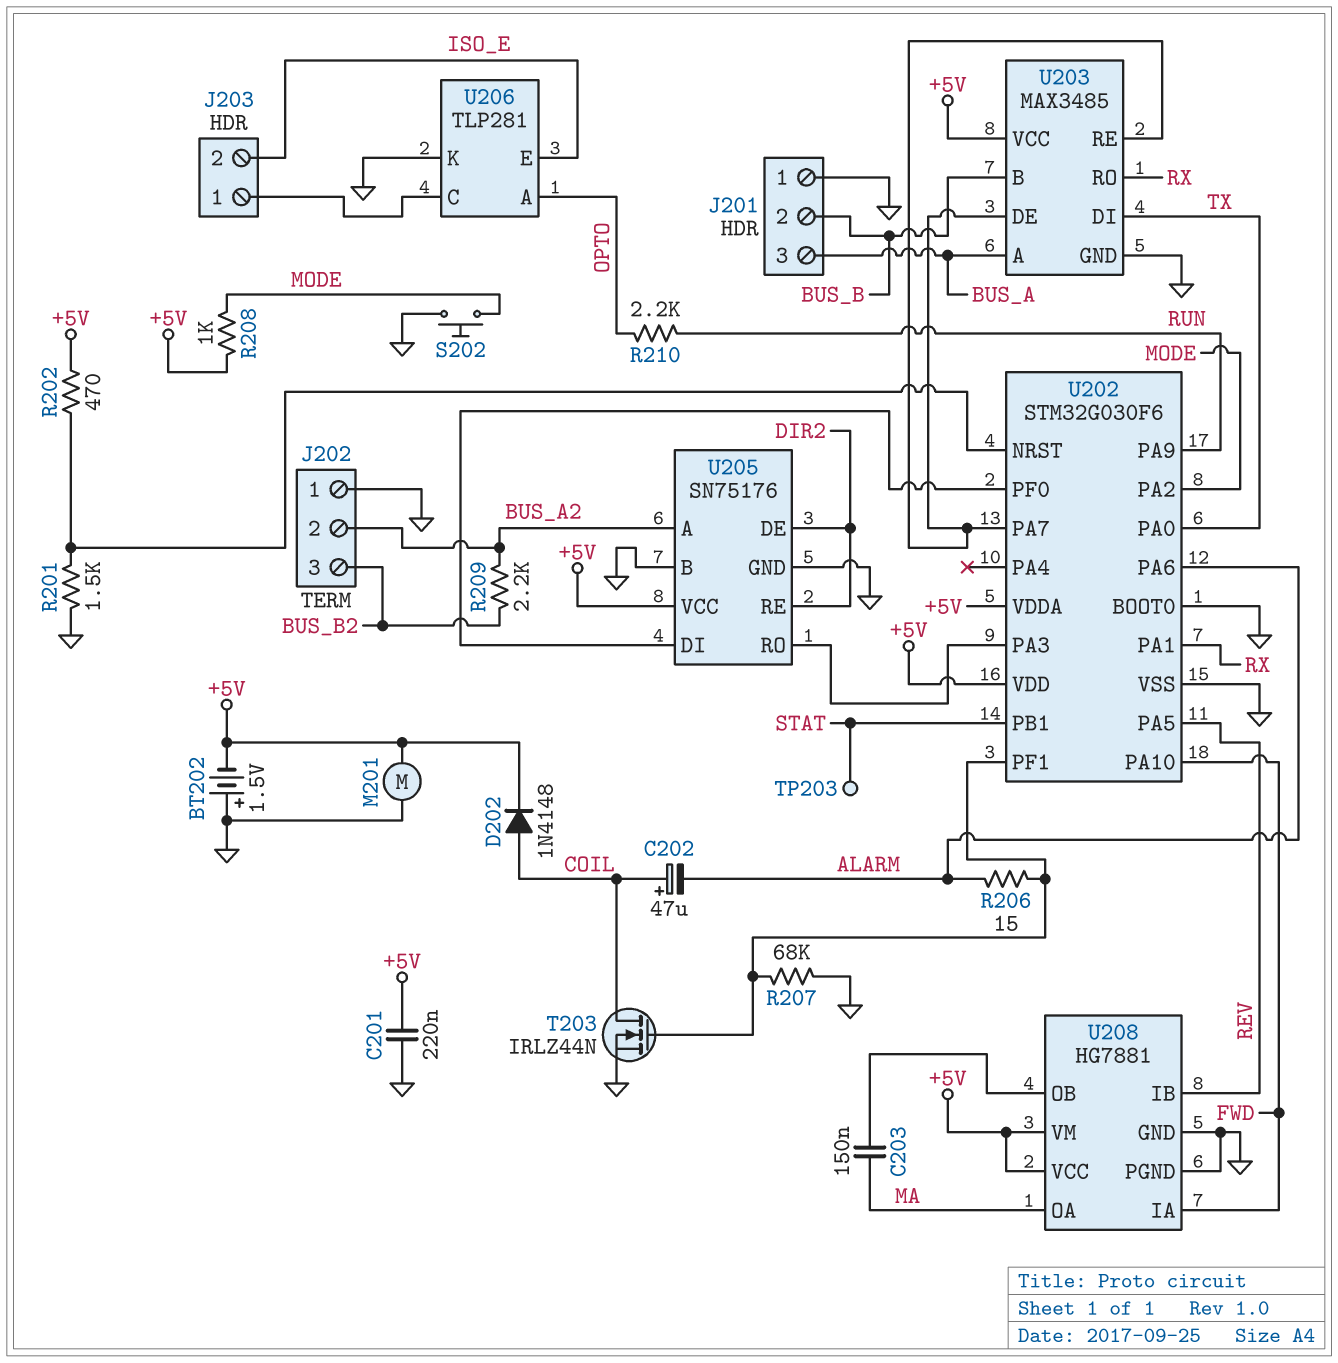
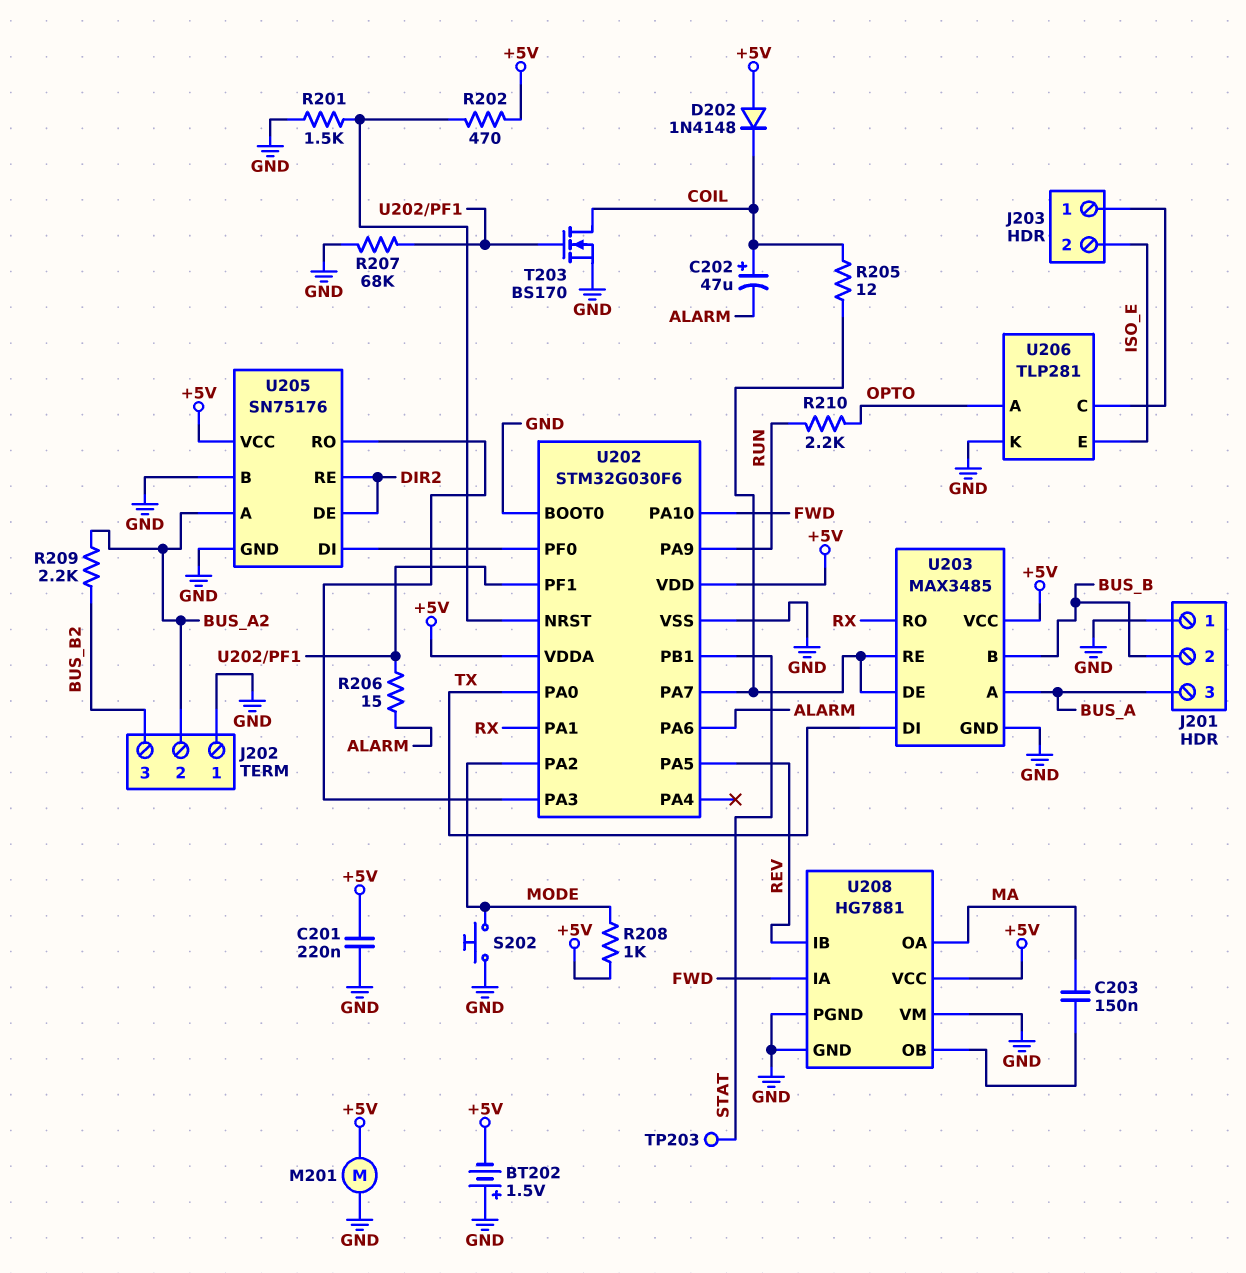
D202: diode 1N4148 (A COIL, K +5V) -> diode 1N4148 (A +5V, K COIL)
R205: none -> 12 (COIL, U202/PA7)
T203: NMOS IRLZ44N (G U202/PF1, D COIL, S GND) -> NMOS BS170 (G U202/PF1, D COIL, S GND)
U208 pin VM: +5V -> GND

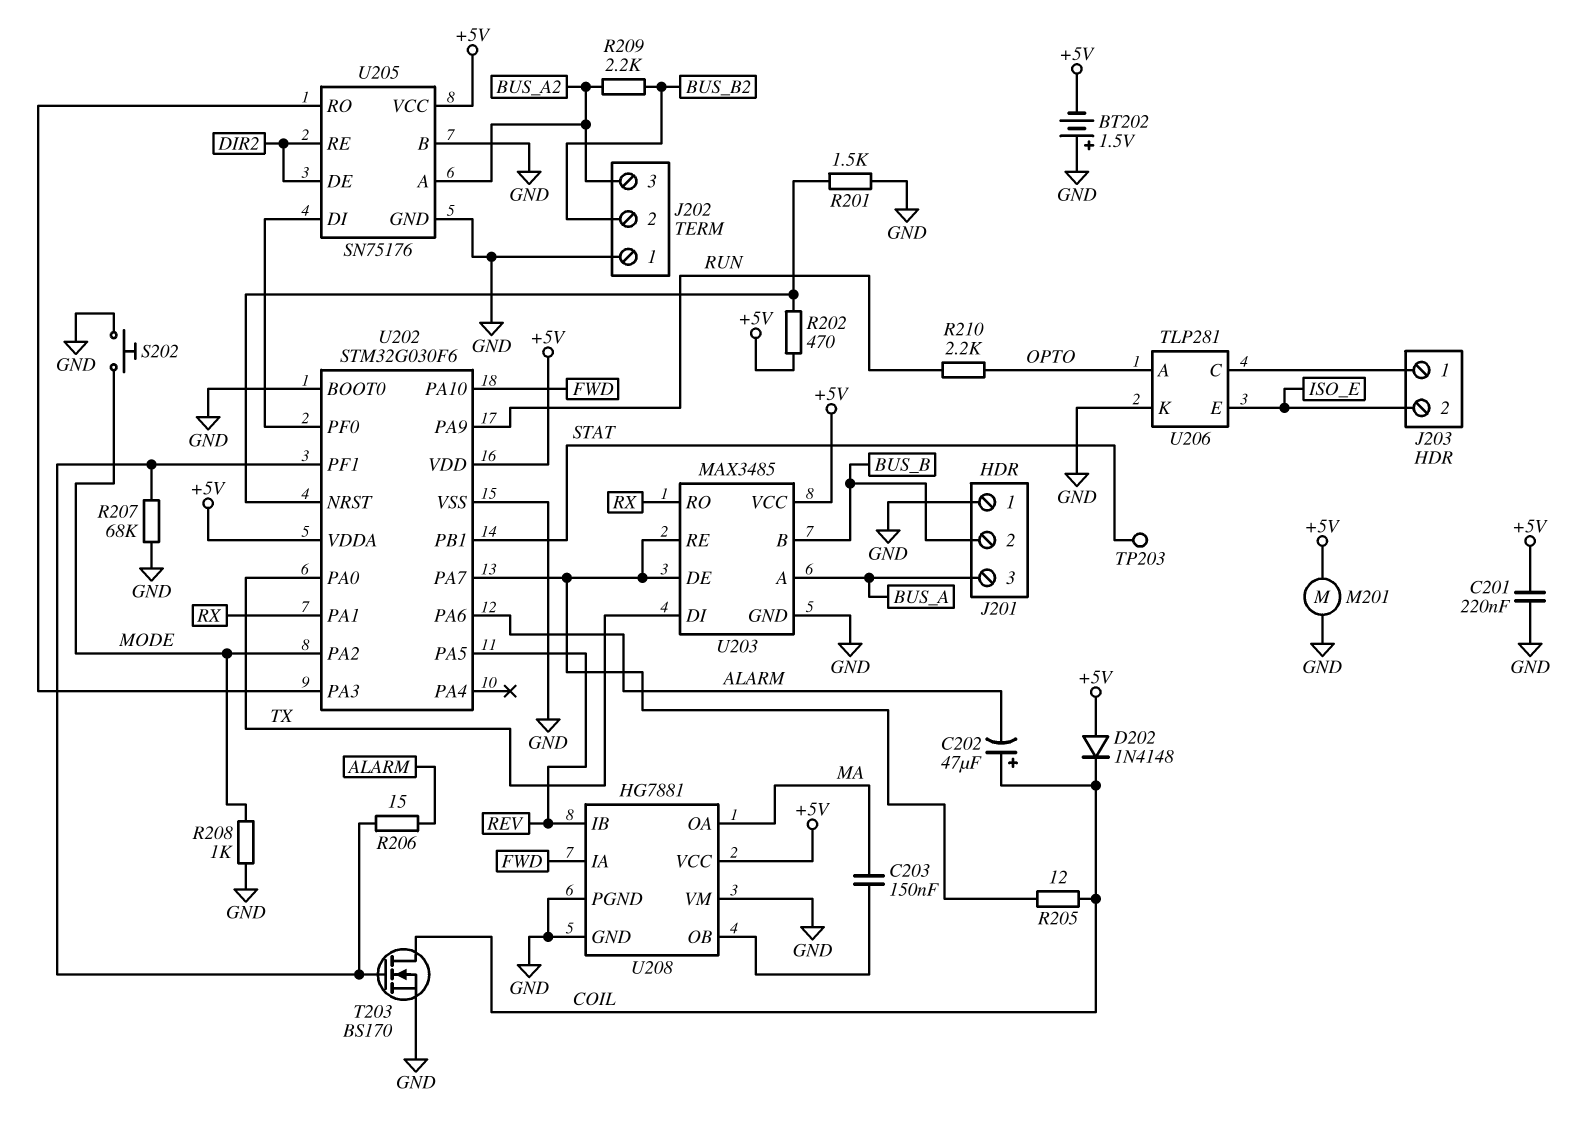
J202 pin 2: BUS_A2 -> BUS_B2
J202 pin 3: BUS_B2 -> BUS_A2
R208: 1k (+5V, MODE) -> 1k (GND, MODE)

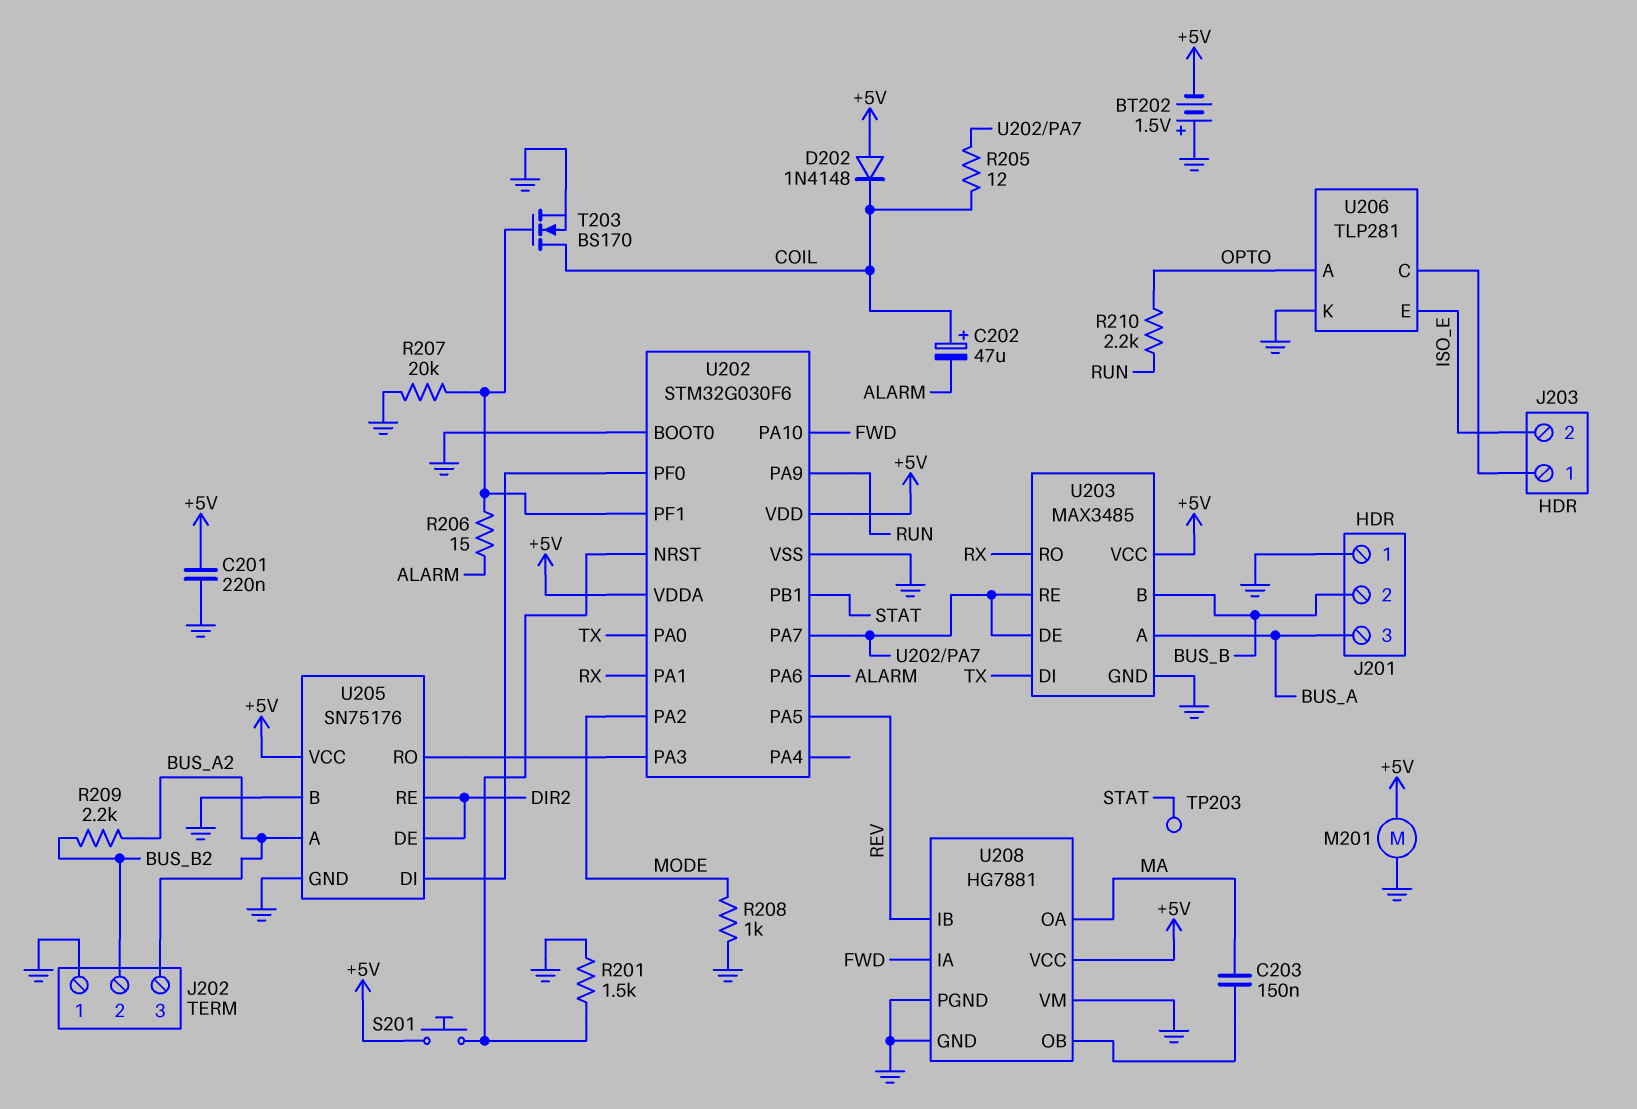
R202: 470 (+5V, U202/NRST) -> none
R207: 68k (GND, U202/PF1) -> 20k (GND, U202/PF1)
S201: none -> button (+5V, U202/NRST)
S202: button (GND, MODE) -> none

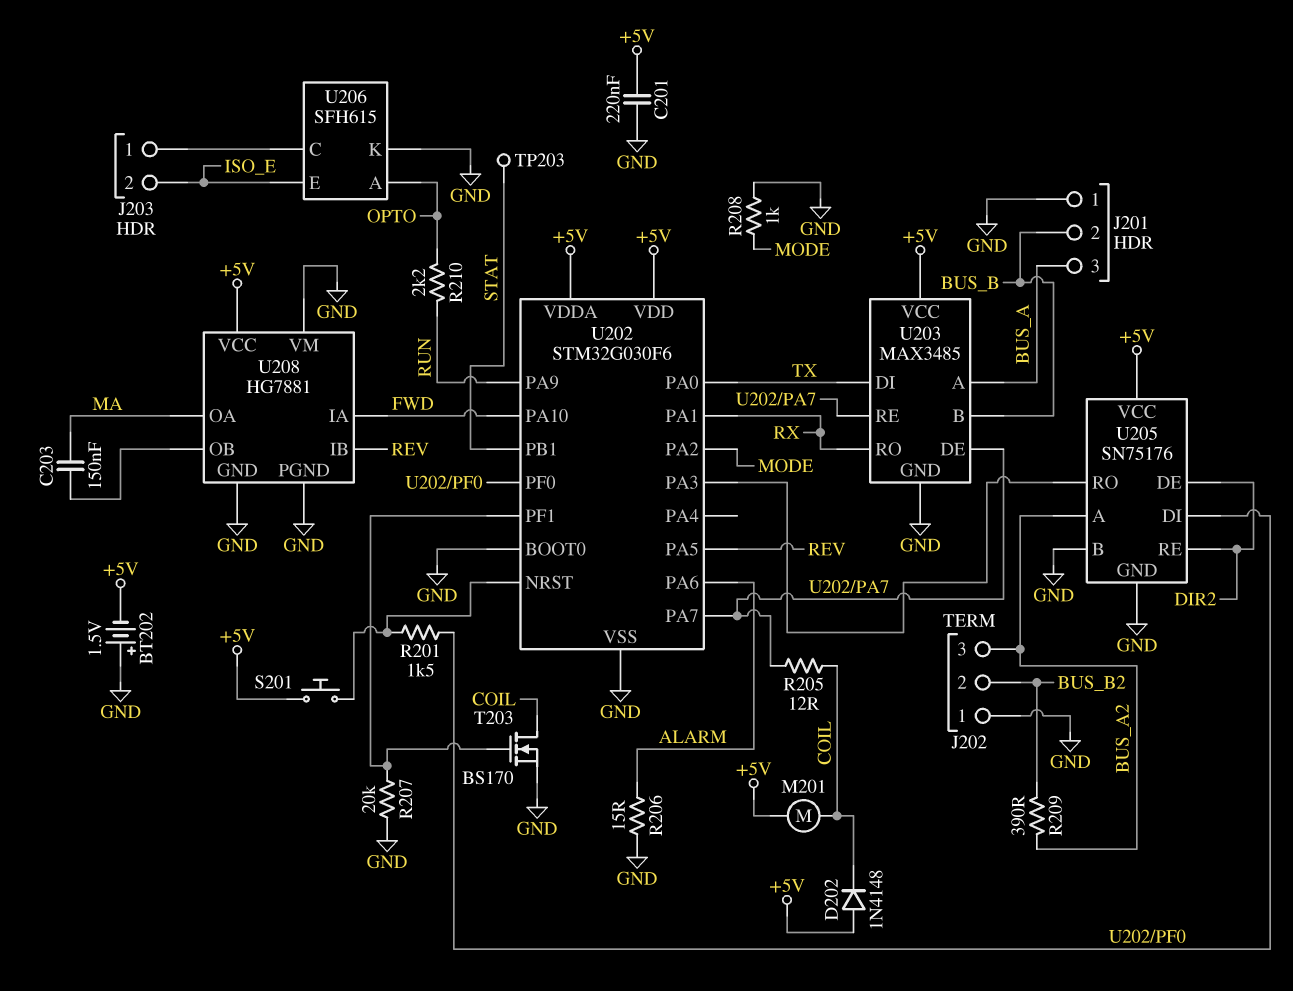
C202: 47uF (plus COIL, minus ALARM) -> none
M201: motor (+5V, GND) -> motor (+5V, COIL)
R201: 1.5k (GND, U202/NRST) -> 1.5k (U202/NRST, U202/PF0)
R206: 15 (ALARM, U202/PF1) -> 15 (ALARM, GND)
R209: 2.2k (BUS_A2, BUS_B2) -> 390 (BUS_A2, BUS_B2)
U206: TLP281 -> SFH615

